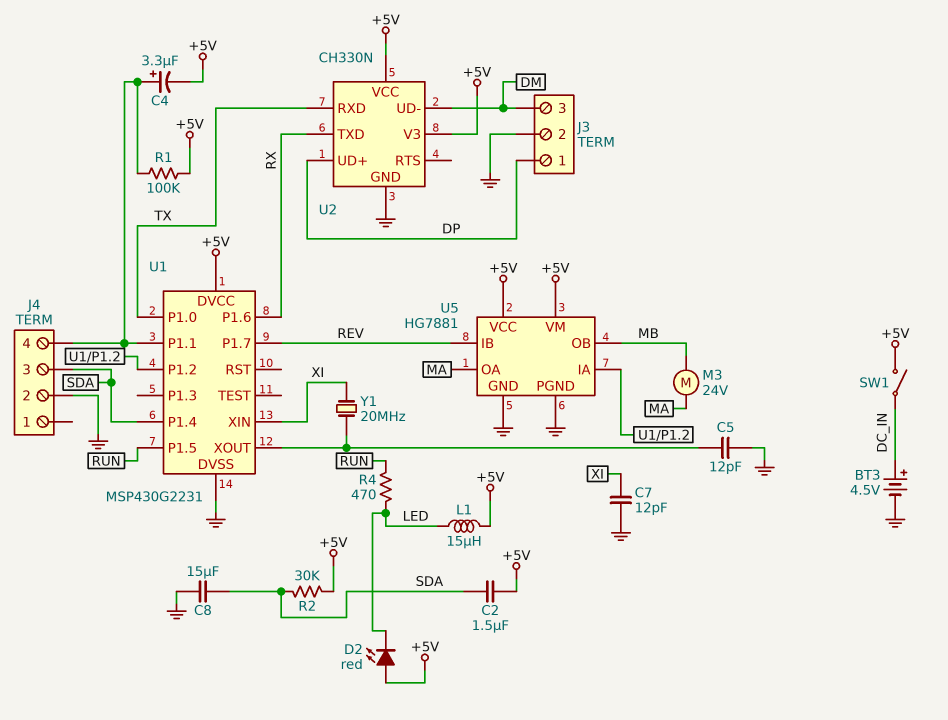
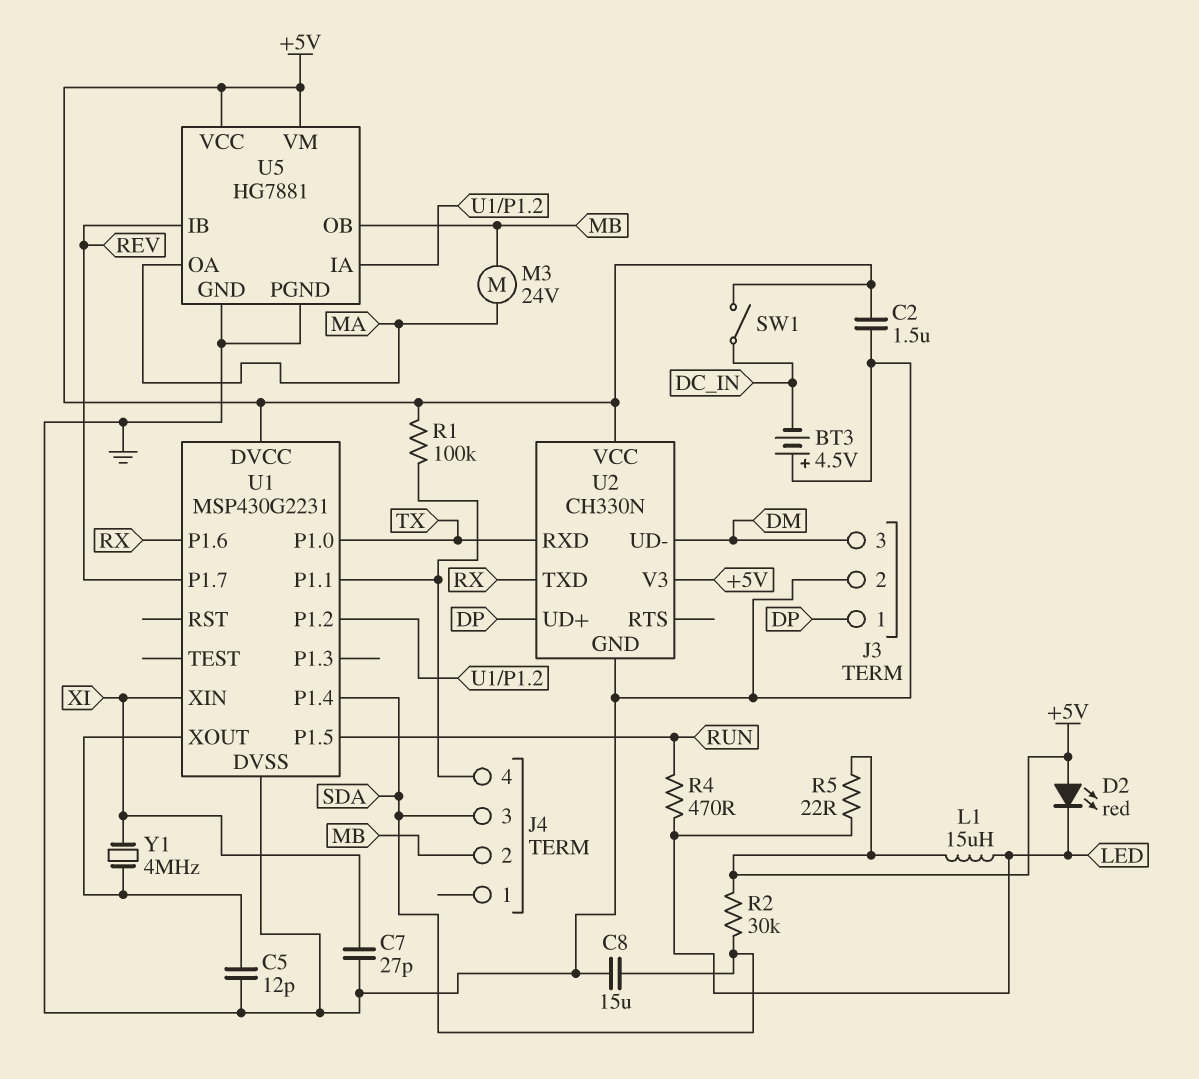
BT3: 4.5V (plus DC_IN, minus GND) -> 4.5V (plus GND, minus DC_IN)
C2: 1.5uF (+5V, SDA) -> 1.5uF (+5V, GND)
C4: 3.3uF (plus J4/4, minus +5V) -> none
C7: 12pF (GND, XI) -> 27pF (GND, XI)
J4 pin 2: GND -> MB
R5: none -> 22 (+5V, LED)
Y1: 20MHz (U1/XOUT, XI) -> 4MHz (U1/XOUT, XI)

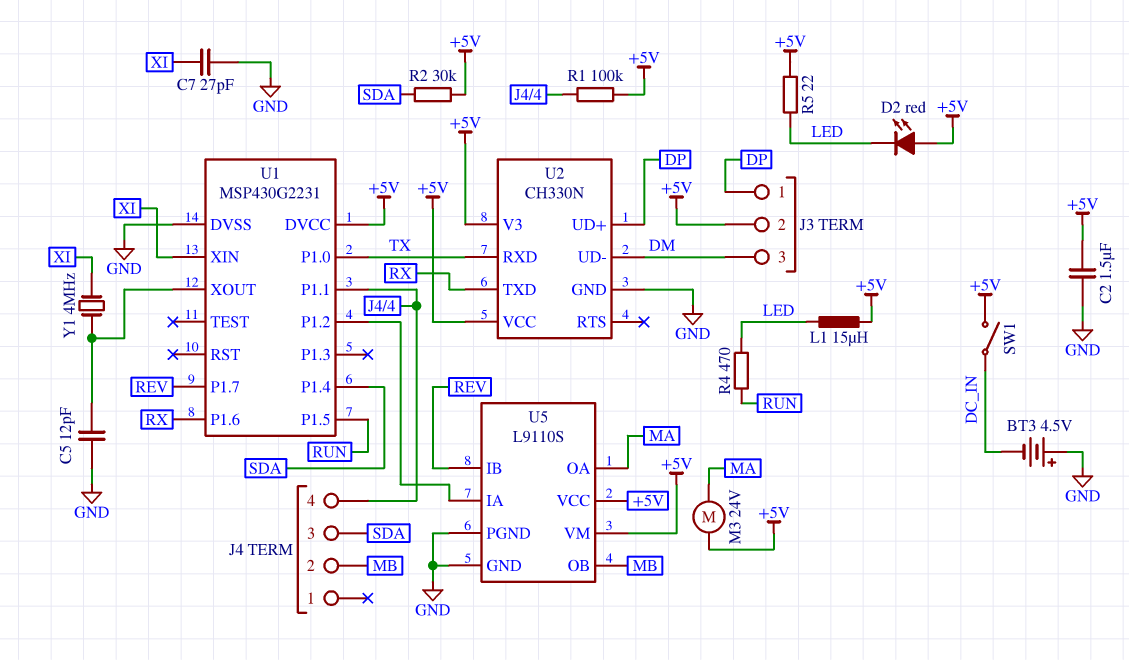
C8: 15uF (GND, SDA) -> none
J3 pin 2: GND -> +5V
M3: motor 24V (MA, MB) -> motor 24V (+5V, MA)
U5: HG7881 -> L9110S

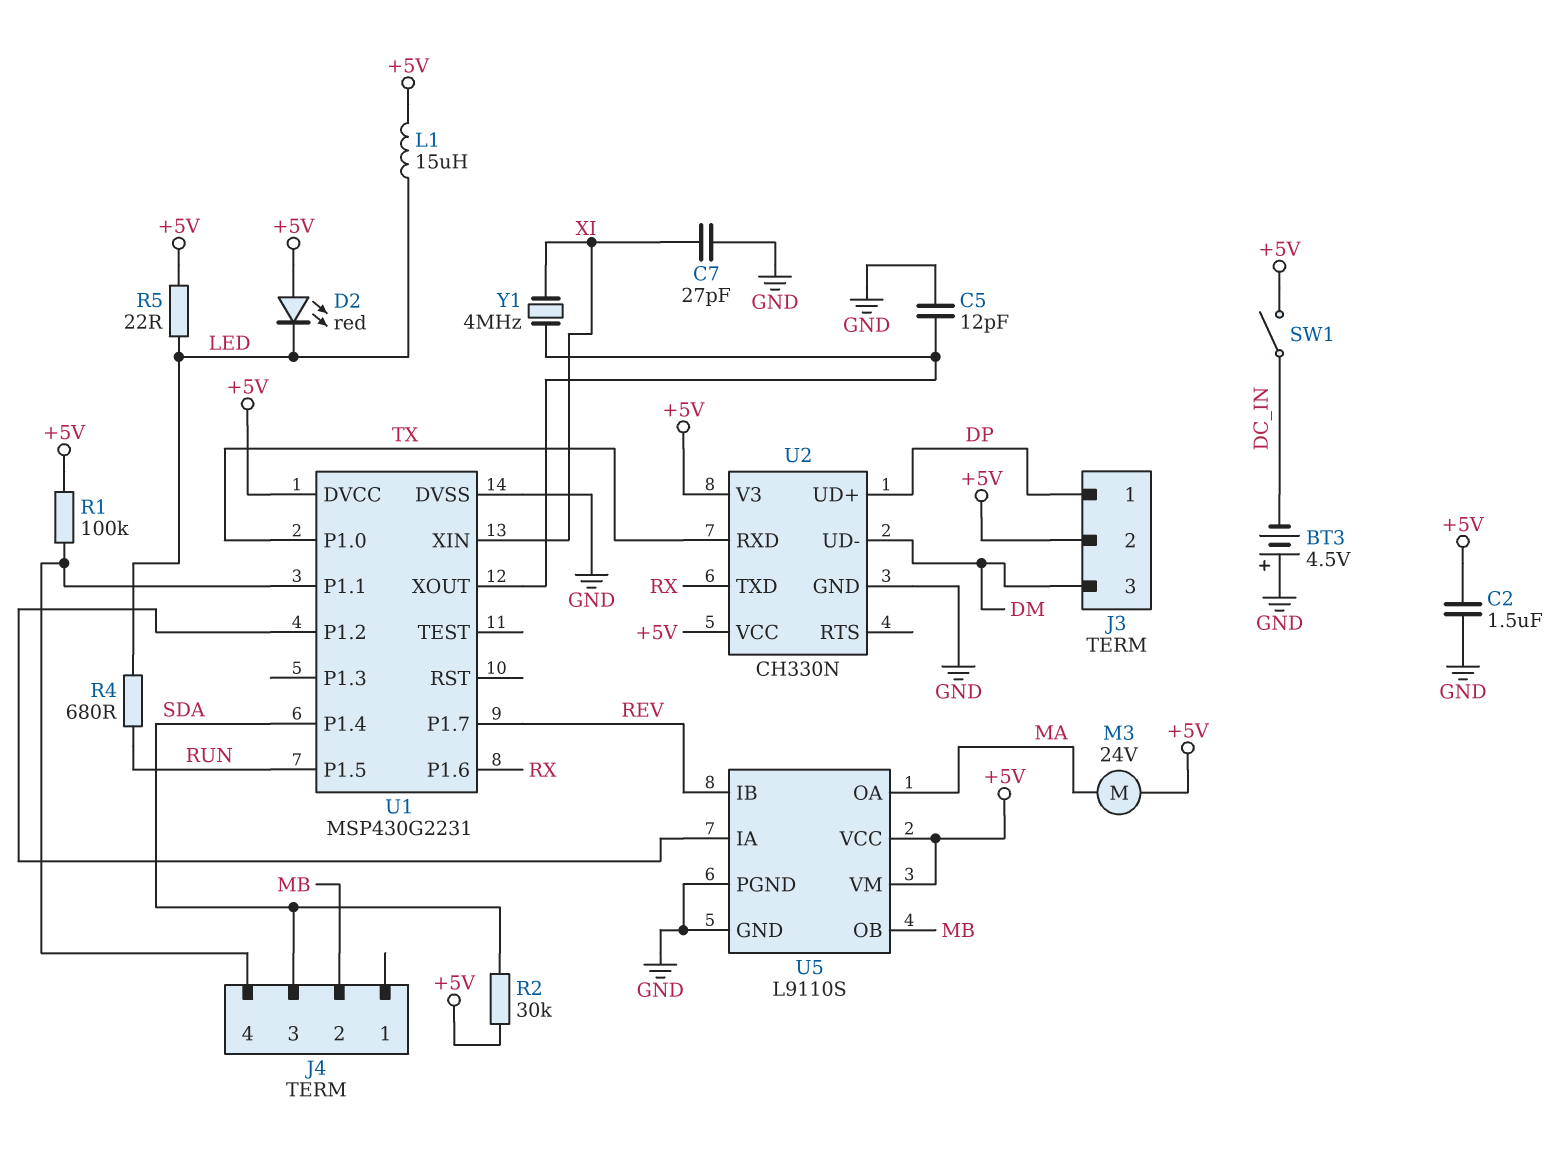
R4: 470 (LED, RUN) -> 680 (LED, RUN)

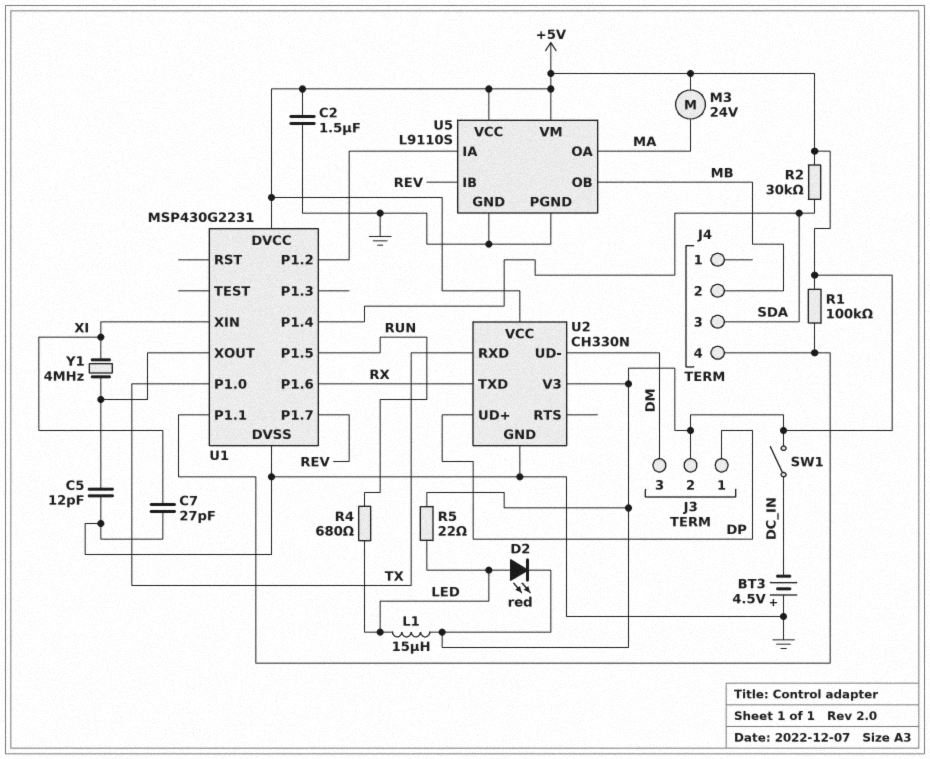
D2: LED red (A +5V, K LED) -> LED red (A LED, K +5V)

